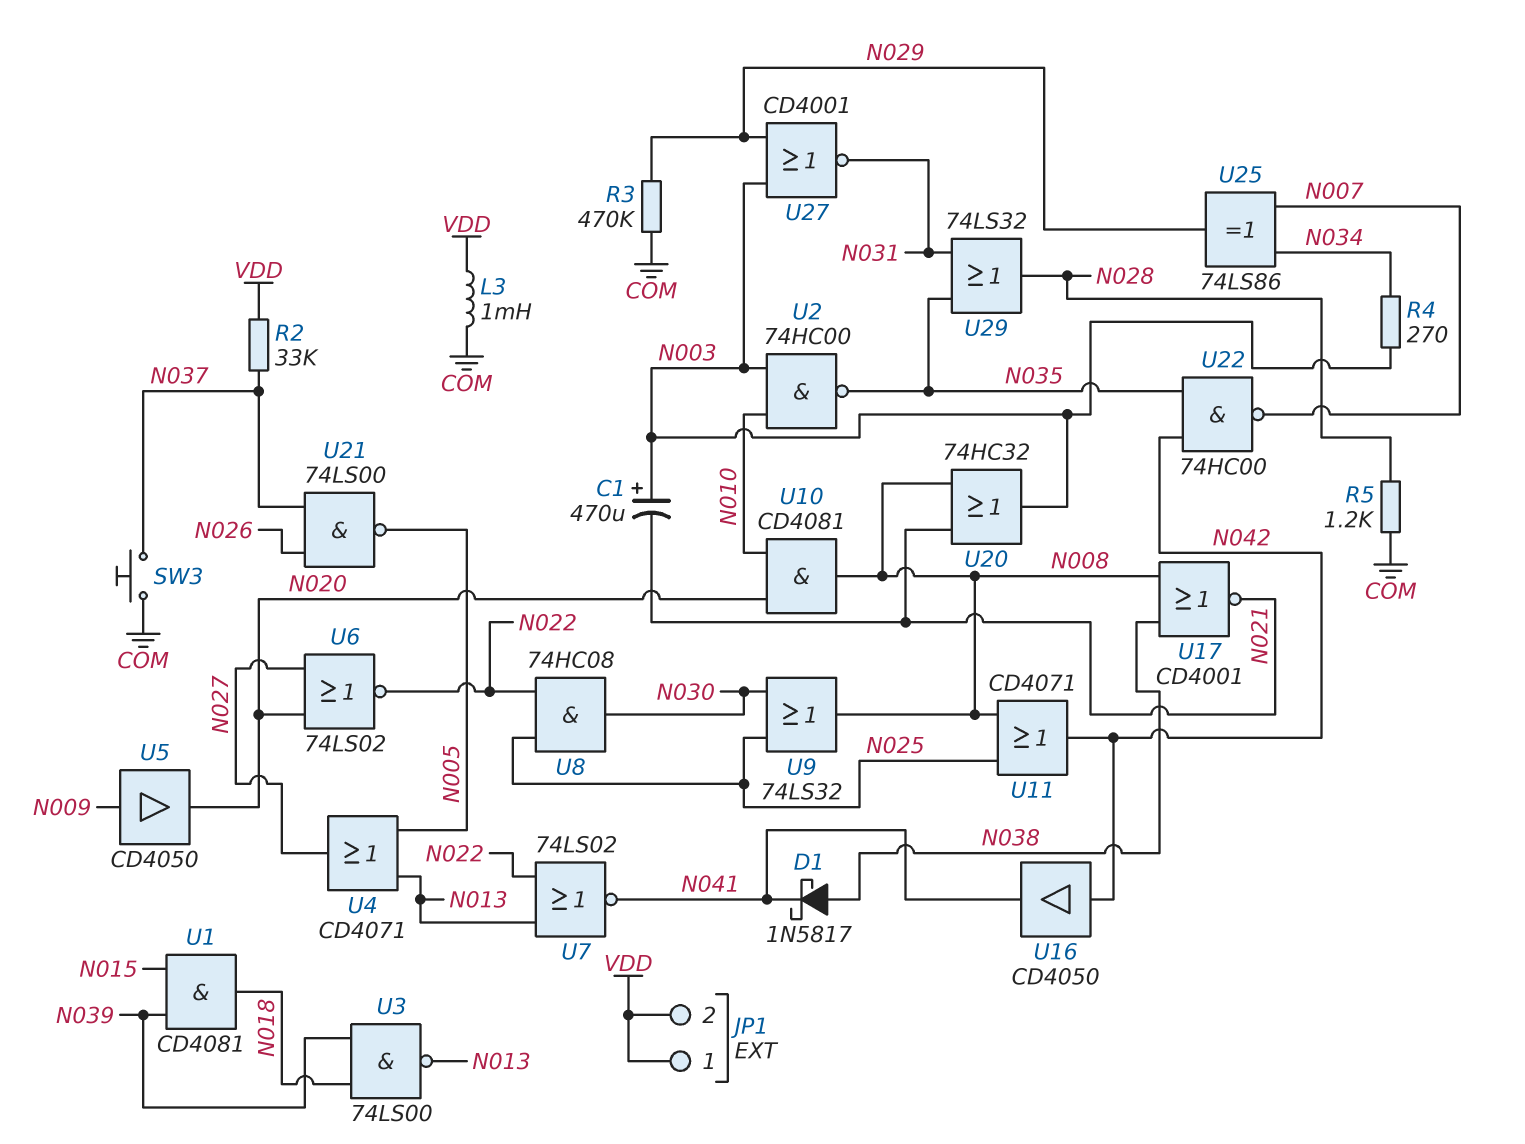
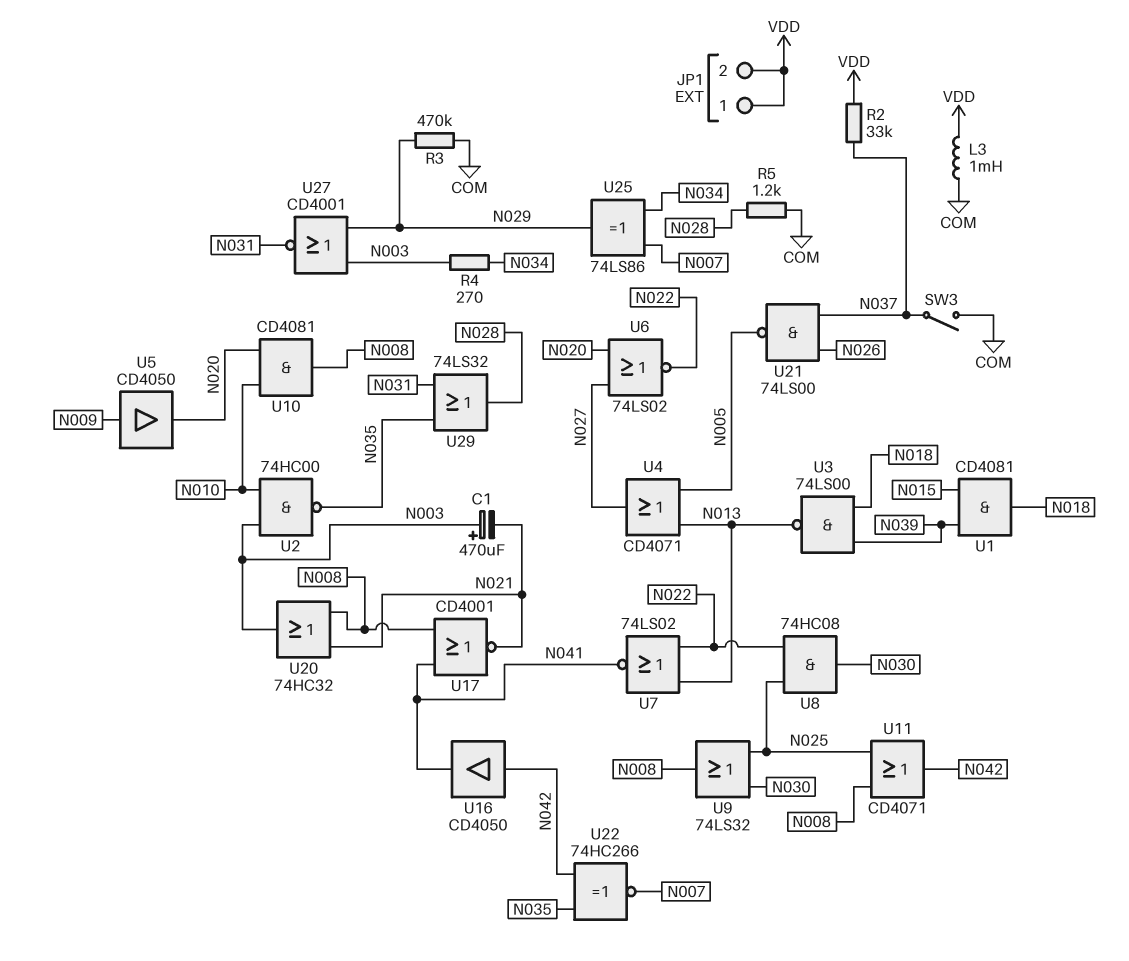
D1: schottky 1N5817 (A N038, K N041) -> none
SW3: button (COM, N037) -> switch (COM, N037)
U17: NOR CD4001 (in N008, in N038, out N021) -> NOR CD4001 (in N008, in N041, out N021)
U22: NAND 74HC00 (in N035, in N042, out N007) -> XNOR 74HC266 (in N035, in N042, out N007)

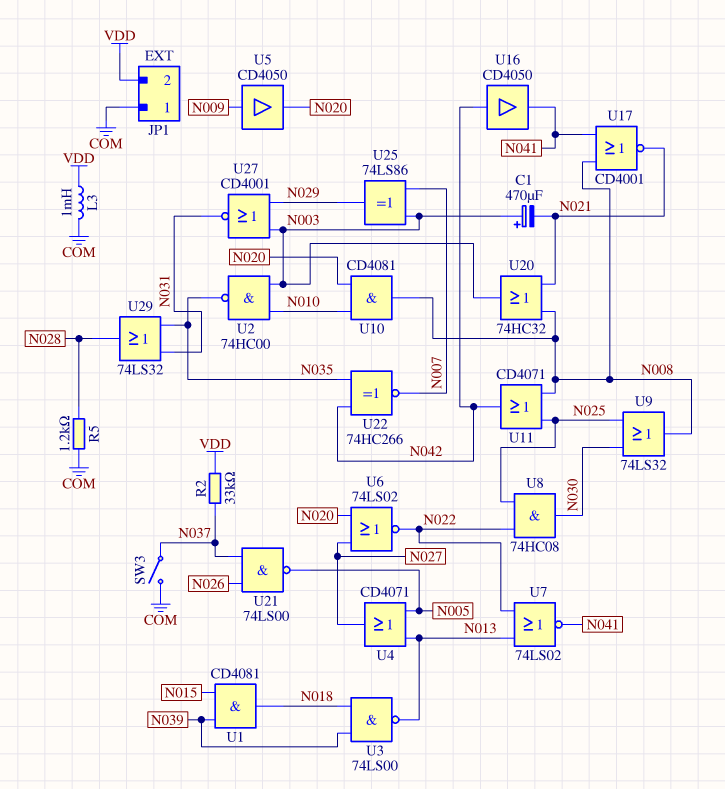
JP1 pin 1: VDD -> COM
R3: 470k (COM, N029) -> none
R4: 270 (N003, N034) -> none
U25: XOR 74LS86 (in N007, in N034, out N029) -> XOR 74LS86 (in N003, in N007, out N029)

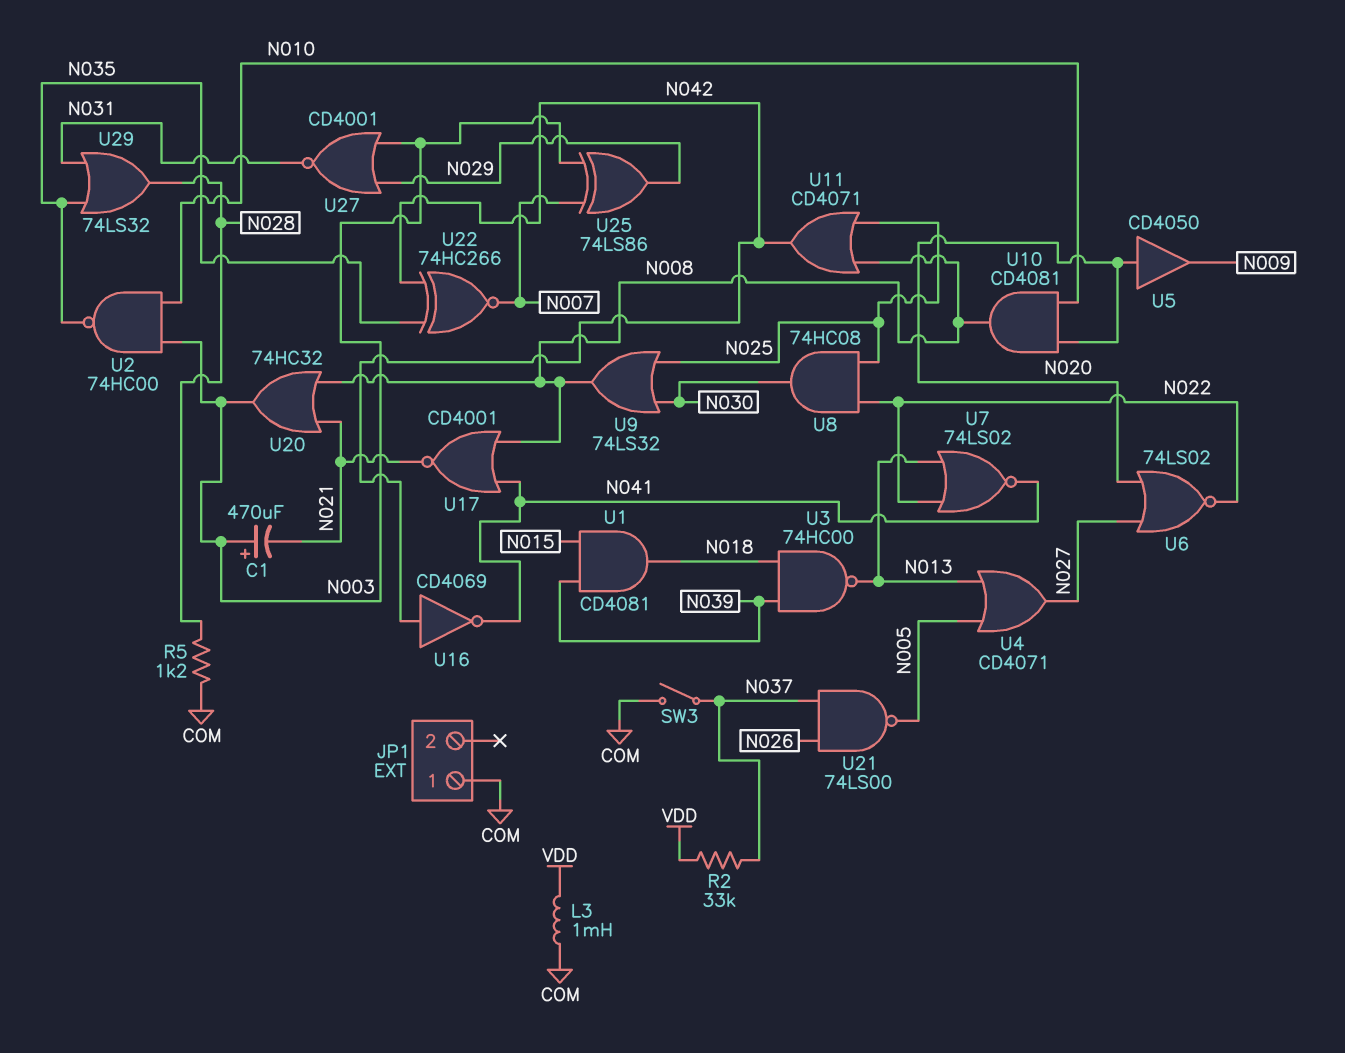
JP1 pin 2: VDD -> none
U3: NAND 74LS00 (in N018, in N039, out N013) -> NAND 74HC00 (in N018, in N039, out N013)
U5: buffer CD4050 (in N009, out N020) -> buffer CD4050 (in N020, out N009)
U16: buffer CD4050 (in N042, out N041) -> NOT CD4069 (in N042, out N041)

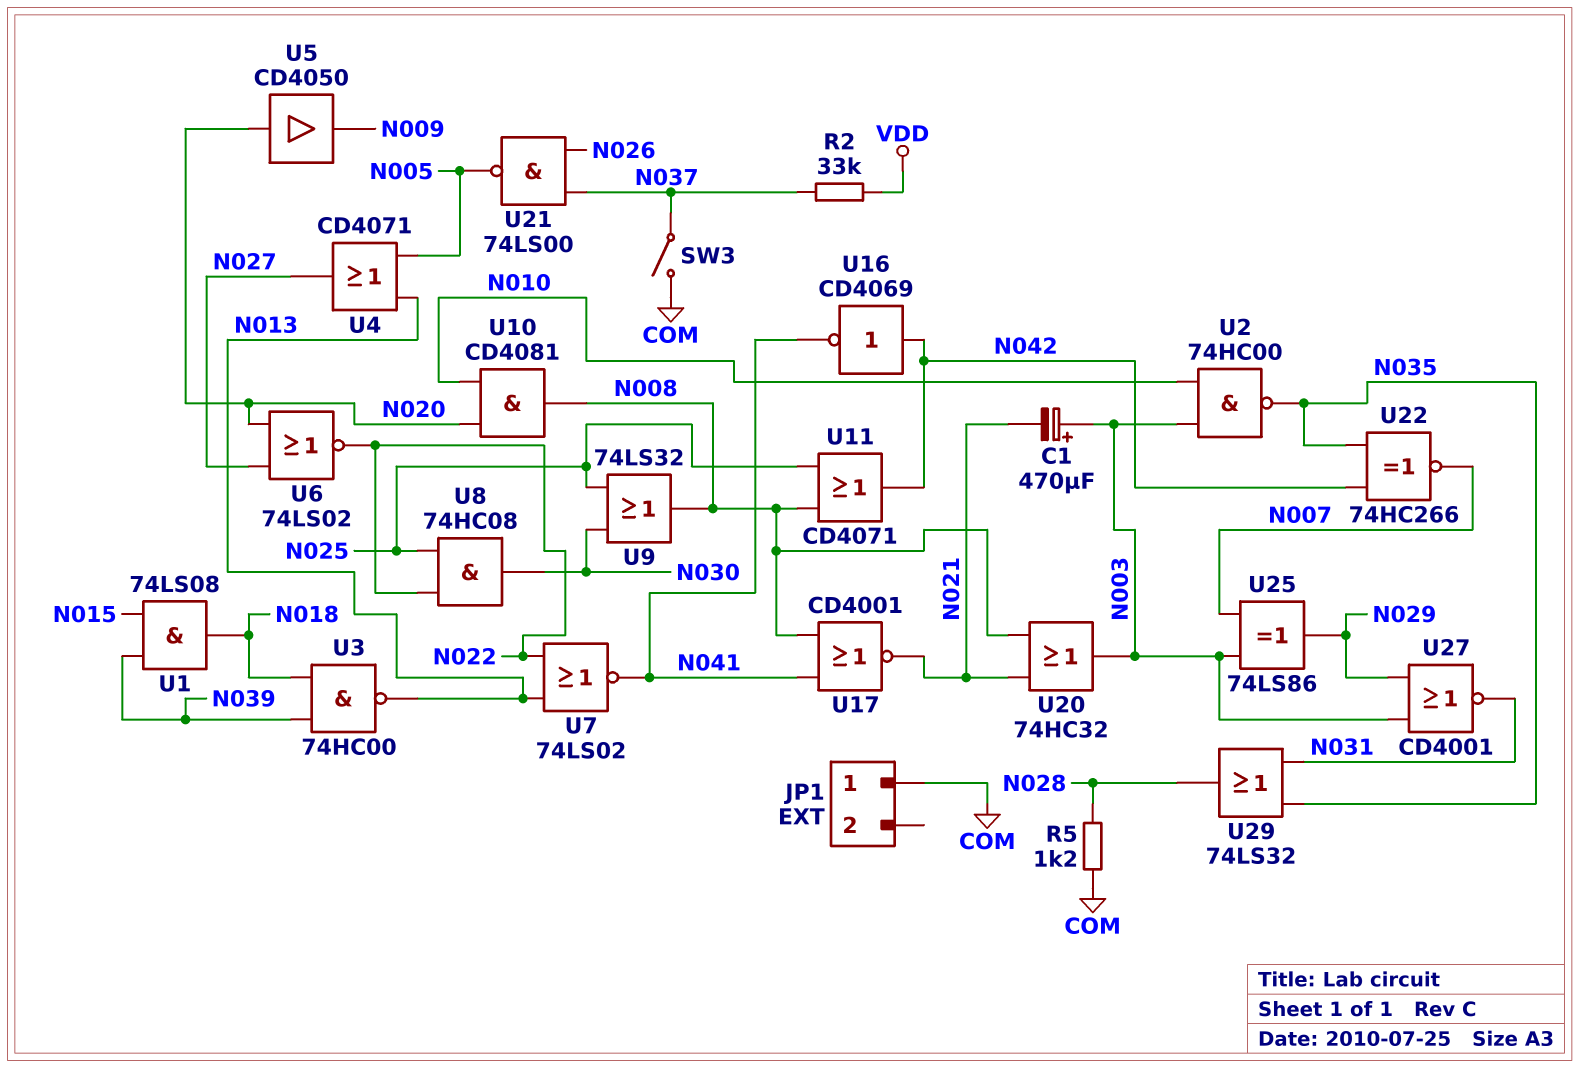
L3: 1mH (COM, VDD) -> none
U1: AND CD4081 (in N015, in N039, out N018) -> AND 74LS08 (in N015, in N039, out N018)

